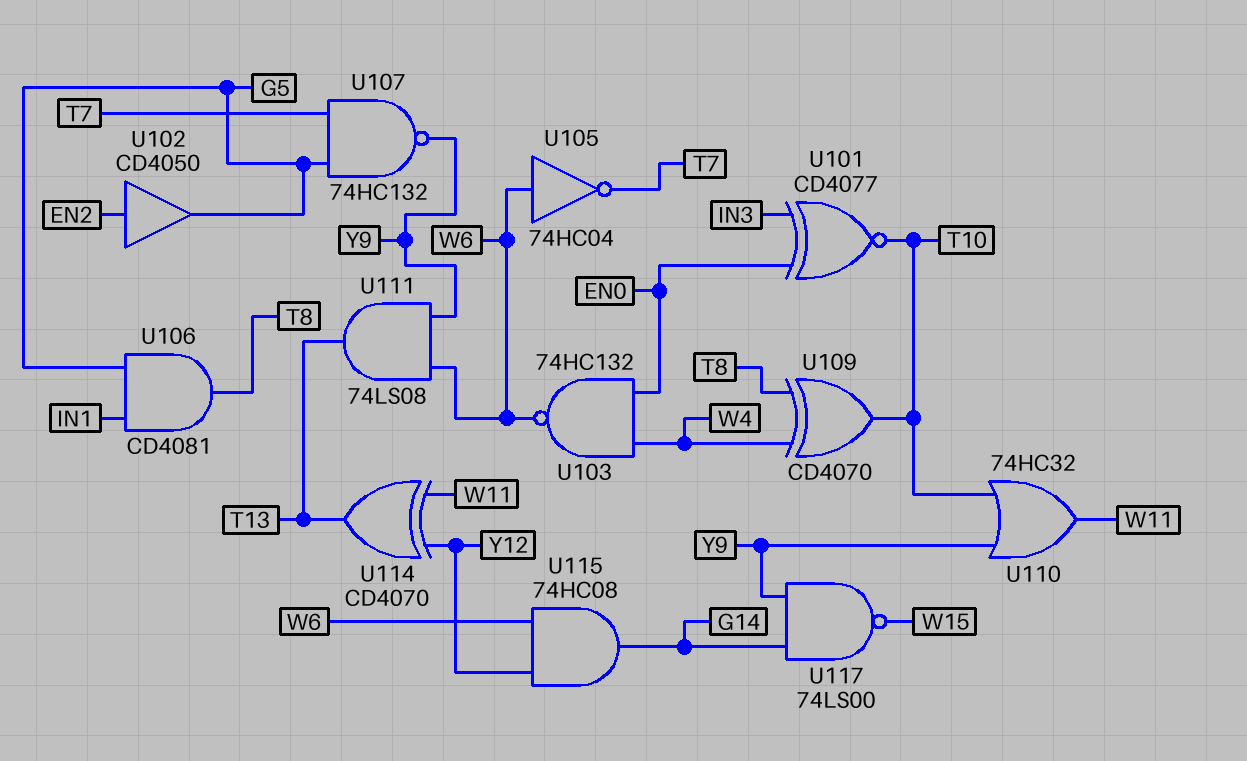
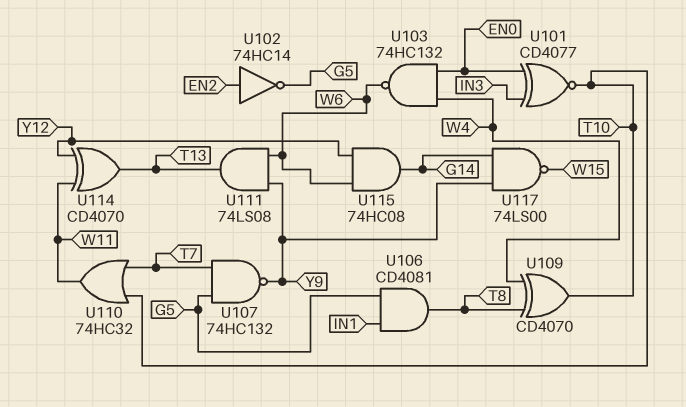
U102: buffer CD4050 (in EN2, out G5) -> NOT 74HC14 (in EN2, out G5)
U105: NOT 74HC04 (in W6, out T7) -> none
U110: OR 74HC32 (in T10, in Y9, out W11) -> OR 74HC32 (in T7, in T10, out W11)

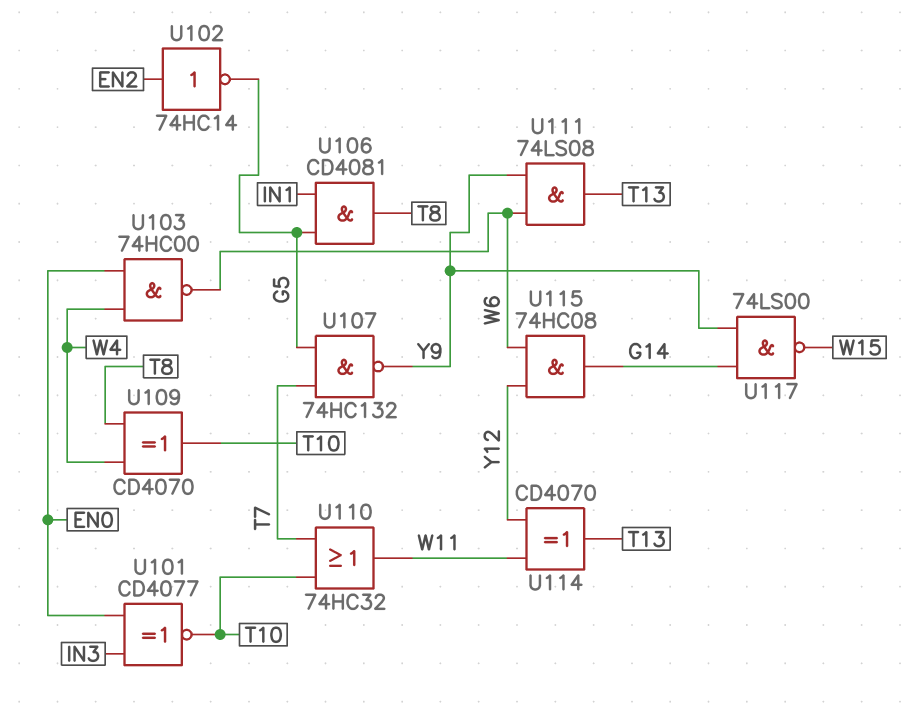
U103: NAND 74HC132 (in EN0, in W4, out W6) -> NAND 74HC00 (in EN0, in W4, out W6)

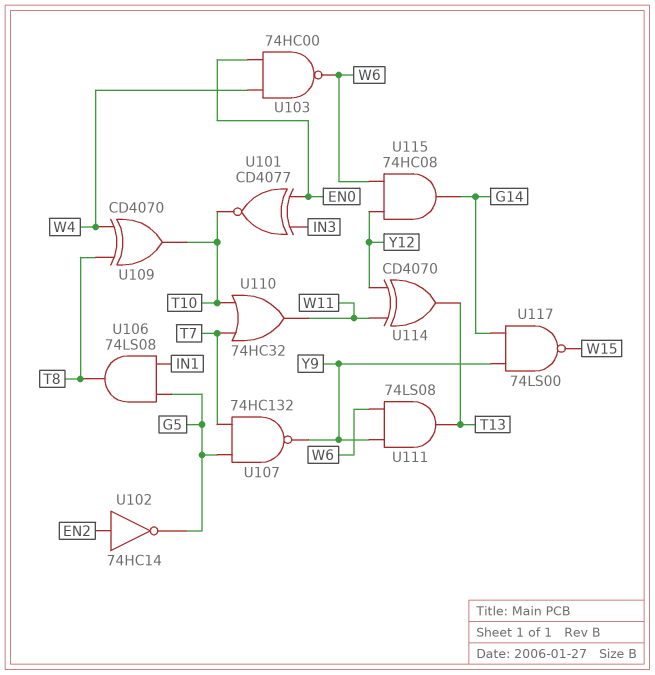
U106: AND CD4081 (in G5, in IN1, out T8) -> AND 74LS08 (in G5, in IN1, out T8)

